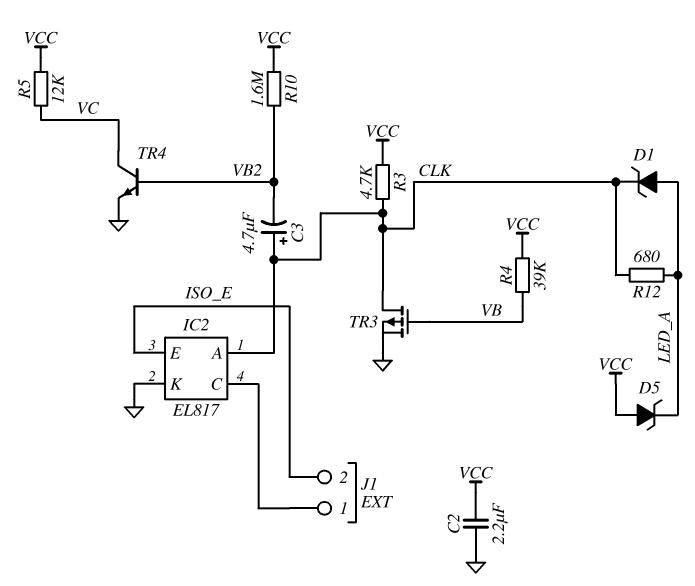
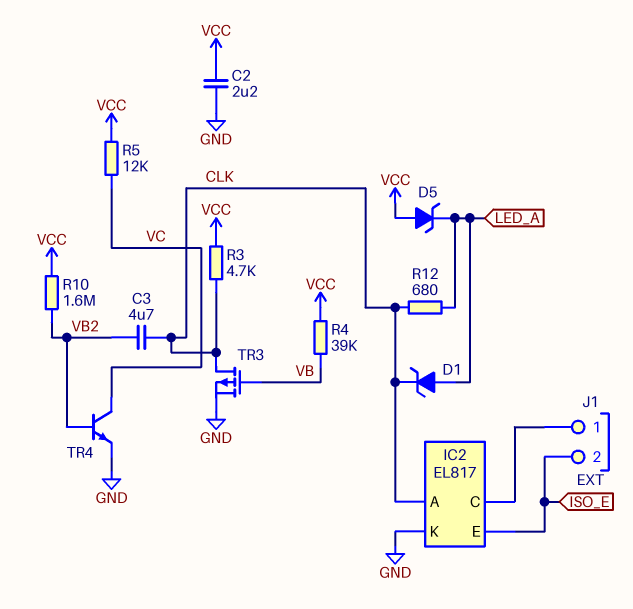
C3: 4.7uF (plus CLK, minus VB2) -> 4.7uF (CLK, VB2)

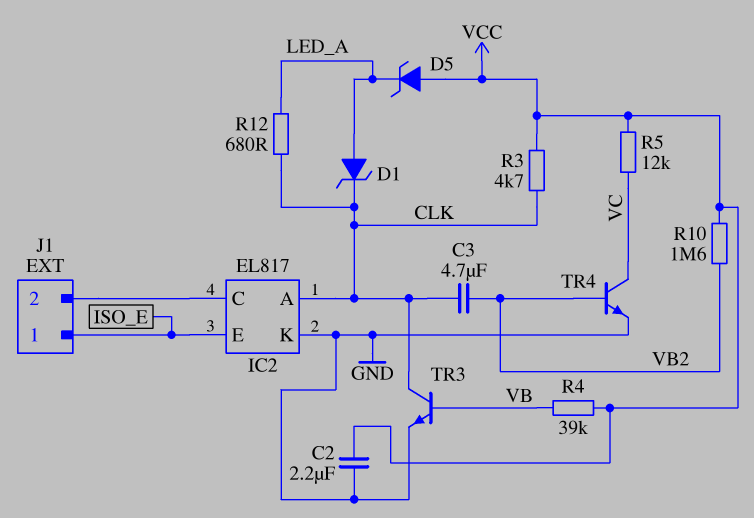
J1 pin 1: IC2/C -> ISO_E
J1 pin 2: ISO_E -> IC2/C
TR3: PMOS (G VB, D CLK, S GND) -> NPN (B VB, C CLK, E GND)

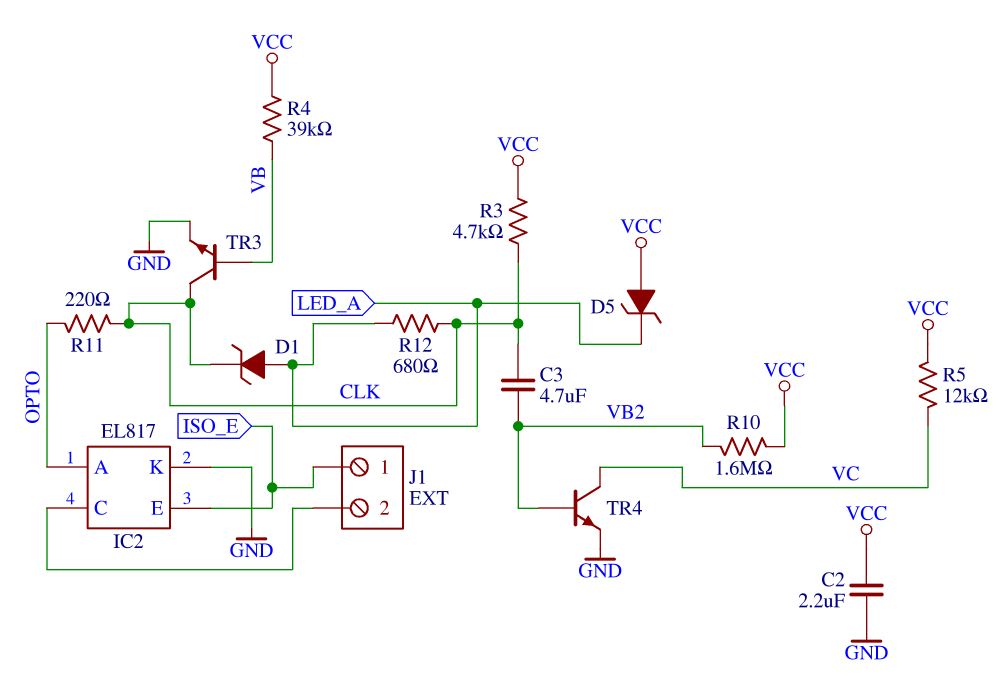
IC2 pin A: CLK -> OPTO
R11: none -> 220 (CLK, OPTO)

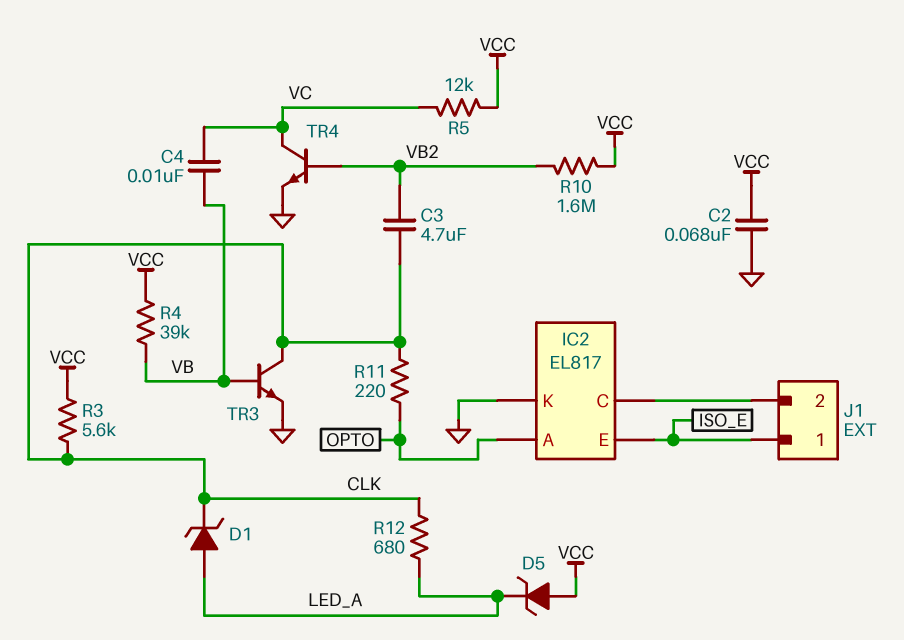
C2: 2.2uF (GND, VCC) -> 68nF (GND, VCC)
C4: none -> 10nF (VB, VC)
R3: 4.7k (CLK, VCC) -> 5.6k (CLK, VCC)

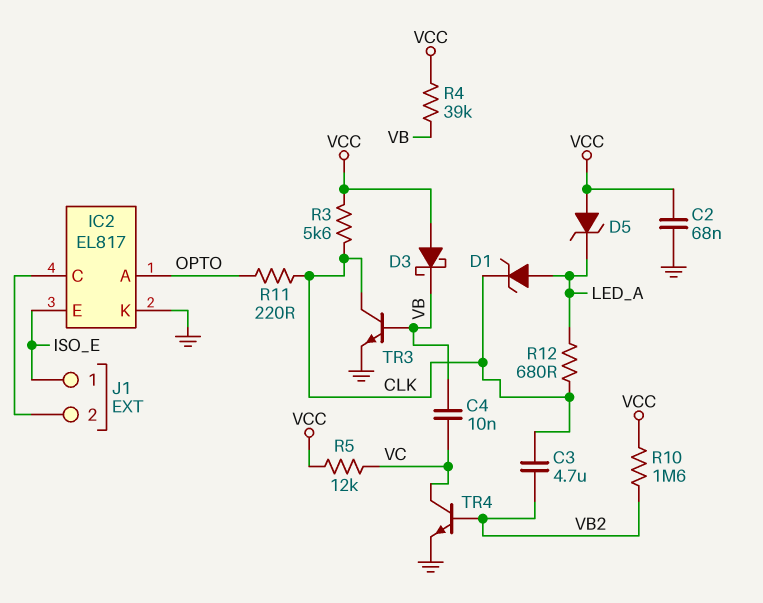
D3: none -> schottky (A VCC, K VB)

